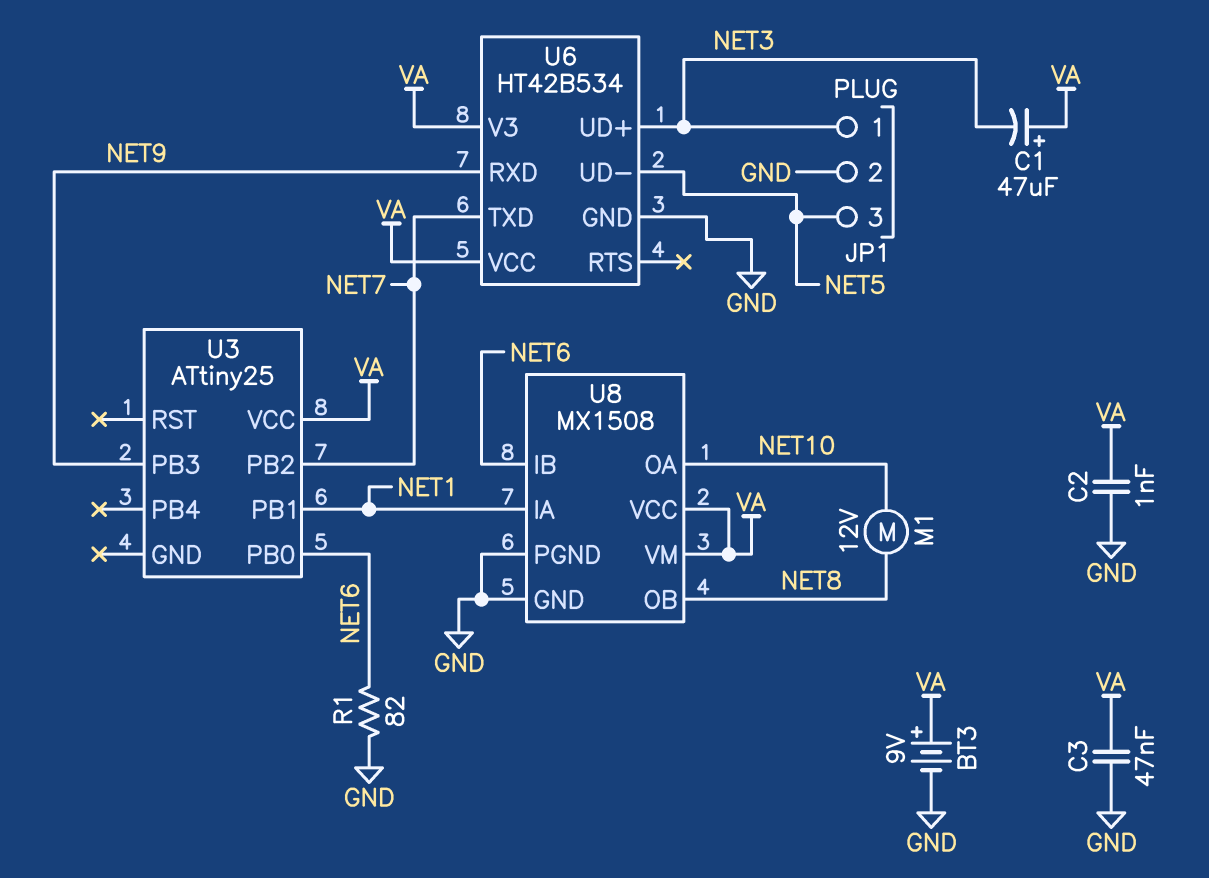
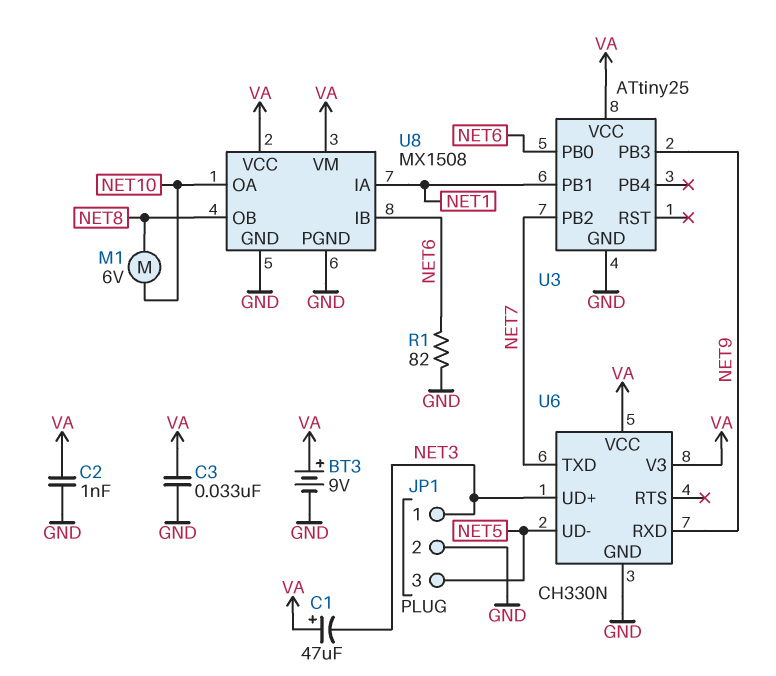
C3: 47nF (GND, VA) -> 33nF (GND, VA)
M1: motor 12V (NET8, NET10) -> motor 6V (NET8, NET10)
U3 pin GND: none -> GND
U6: HT42B534 -> CH330N

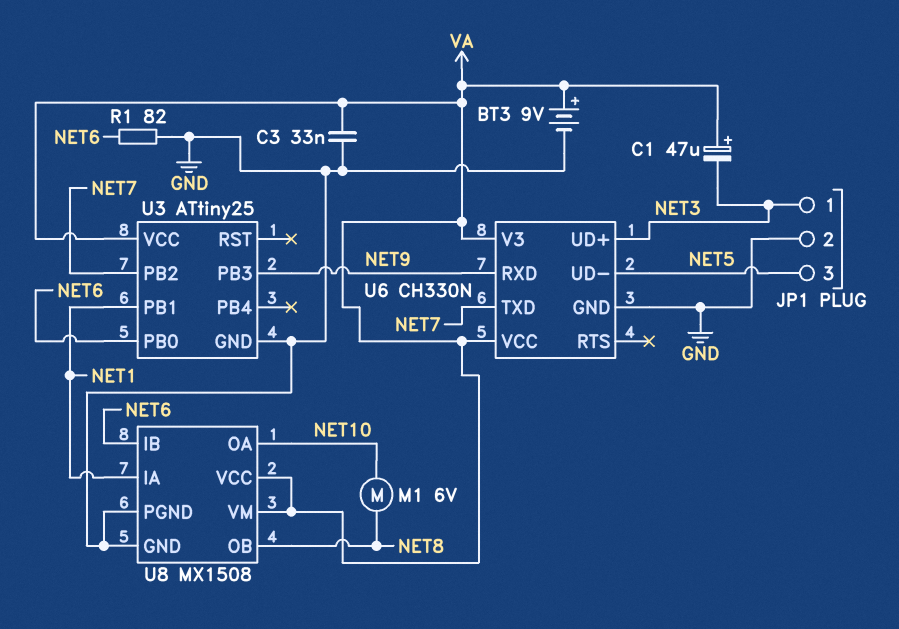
C2: 1nF (GND, VA) -> none

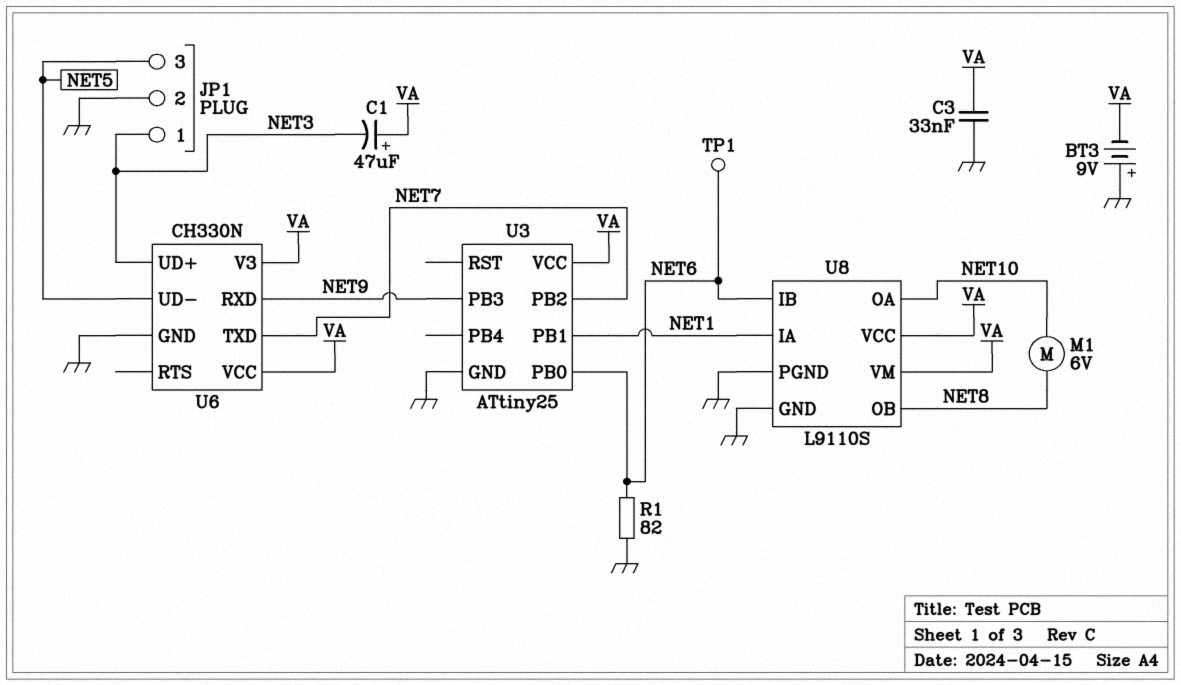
BT3: 9V (plus VA, minus GND) -> 9V (plus GND, minus VA)
TP1: none -> test point (NET6)
U8: MX1508 -> L9110S

